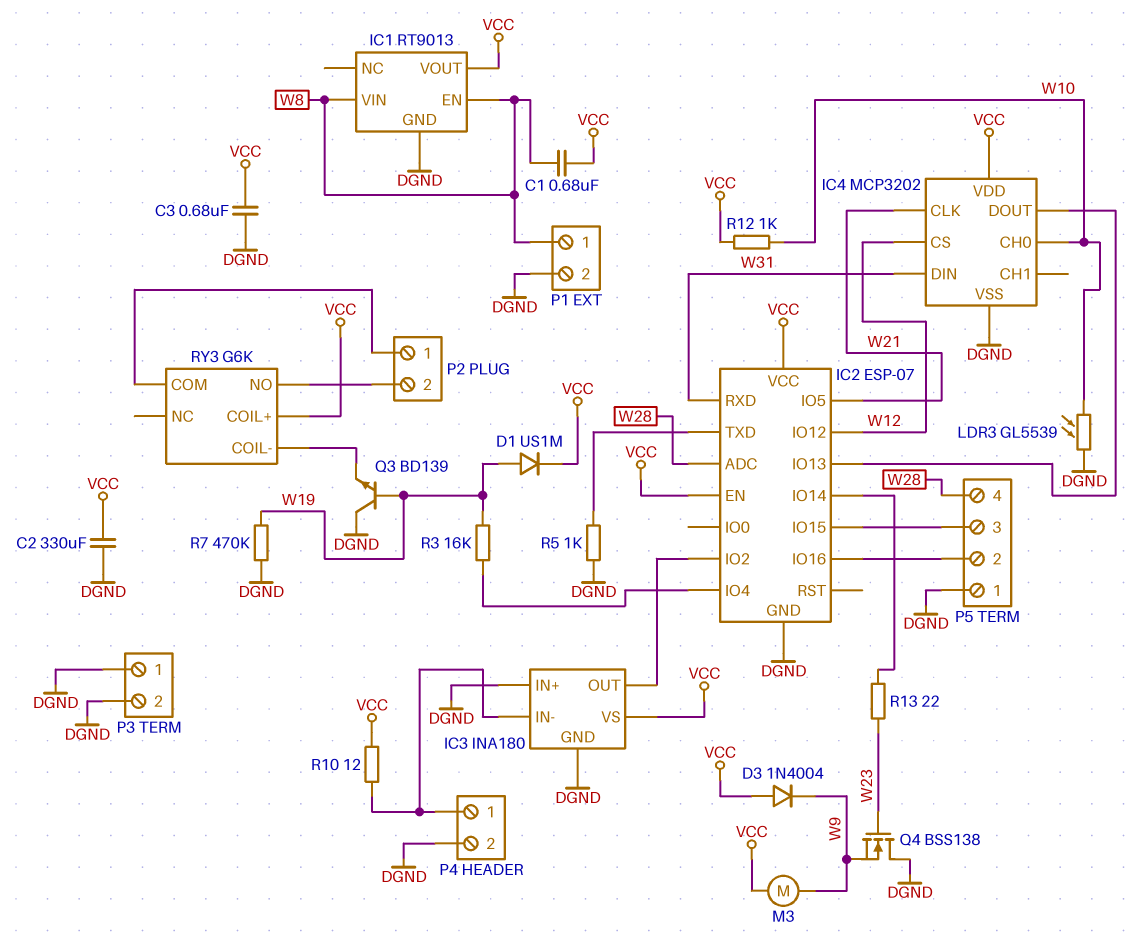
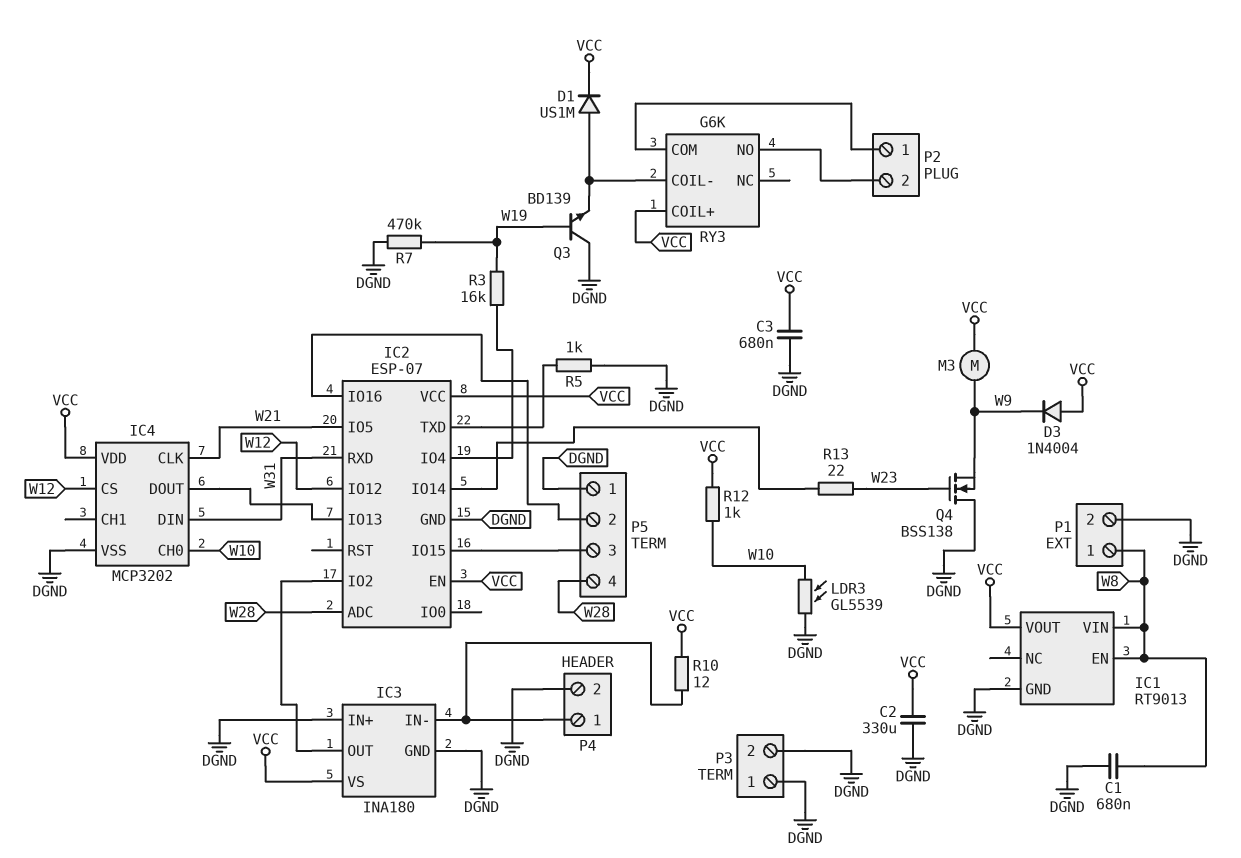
C1: 680nF (VCC, W8) -> 680nF (DGND, W8)
D1: diode US1M (A W19, K VCC) -> diode US1M (A RY3/COIL-, K VCC)

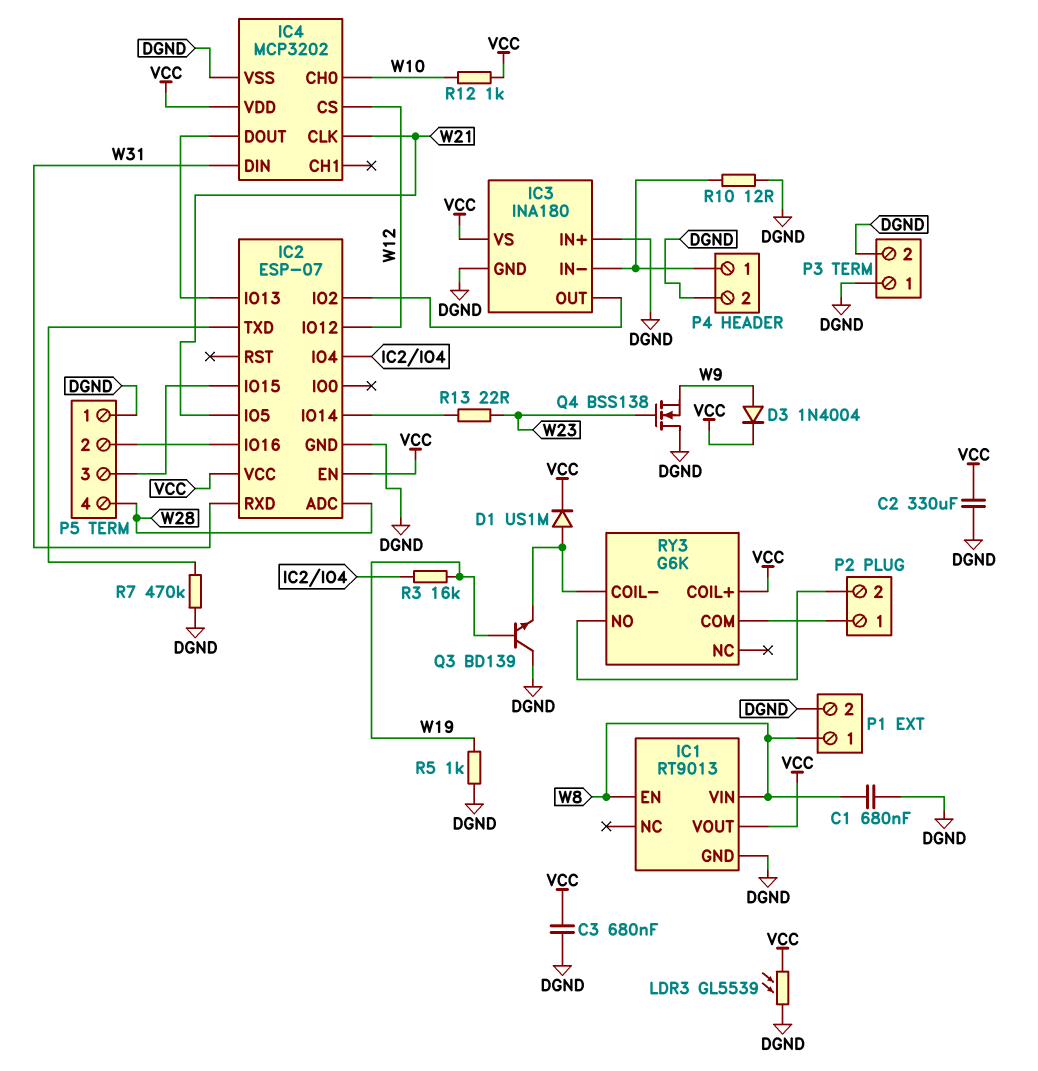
D3: diode 1N4004 (A VCC, K W9) -> diode 1N4004 (A W9, K VCC)
LDR3: GL5539 (DGND, W10) -> GL5539 (DGND, VCC)
M3: motor (VCC, W9) -> none
R5: 1k (DGND, IC2/TXD) -> 1k (DGND, W19)
R7: 470k (DGND, W19) -> 470k (DGND, IC2/TXD)
R10: 12 (IC3/IN-, VCC) -> 12 (DGND, IC3/IN-)

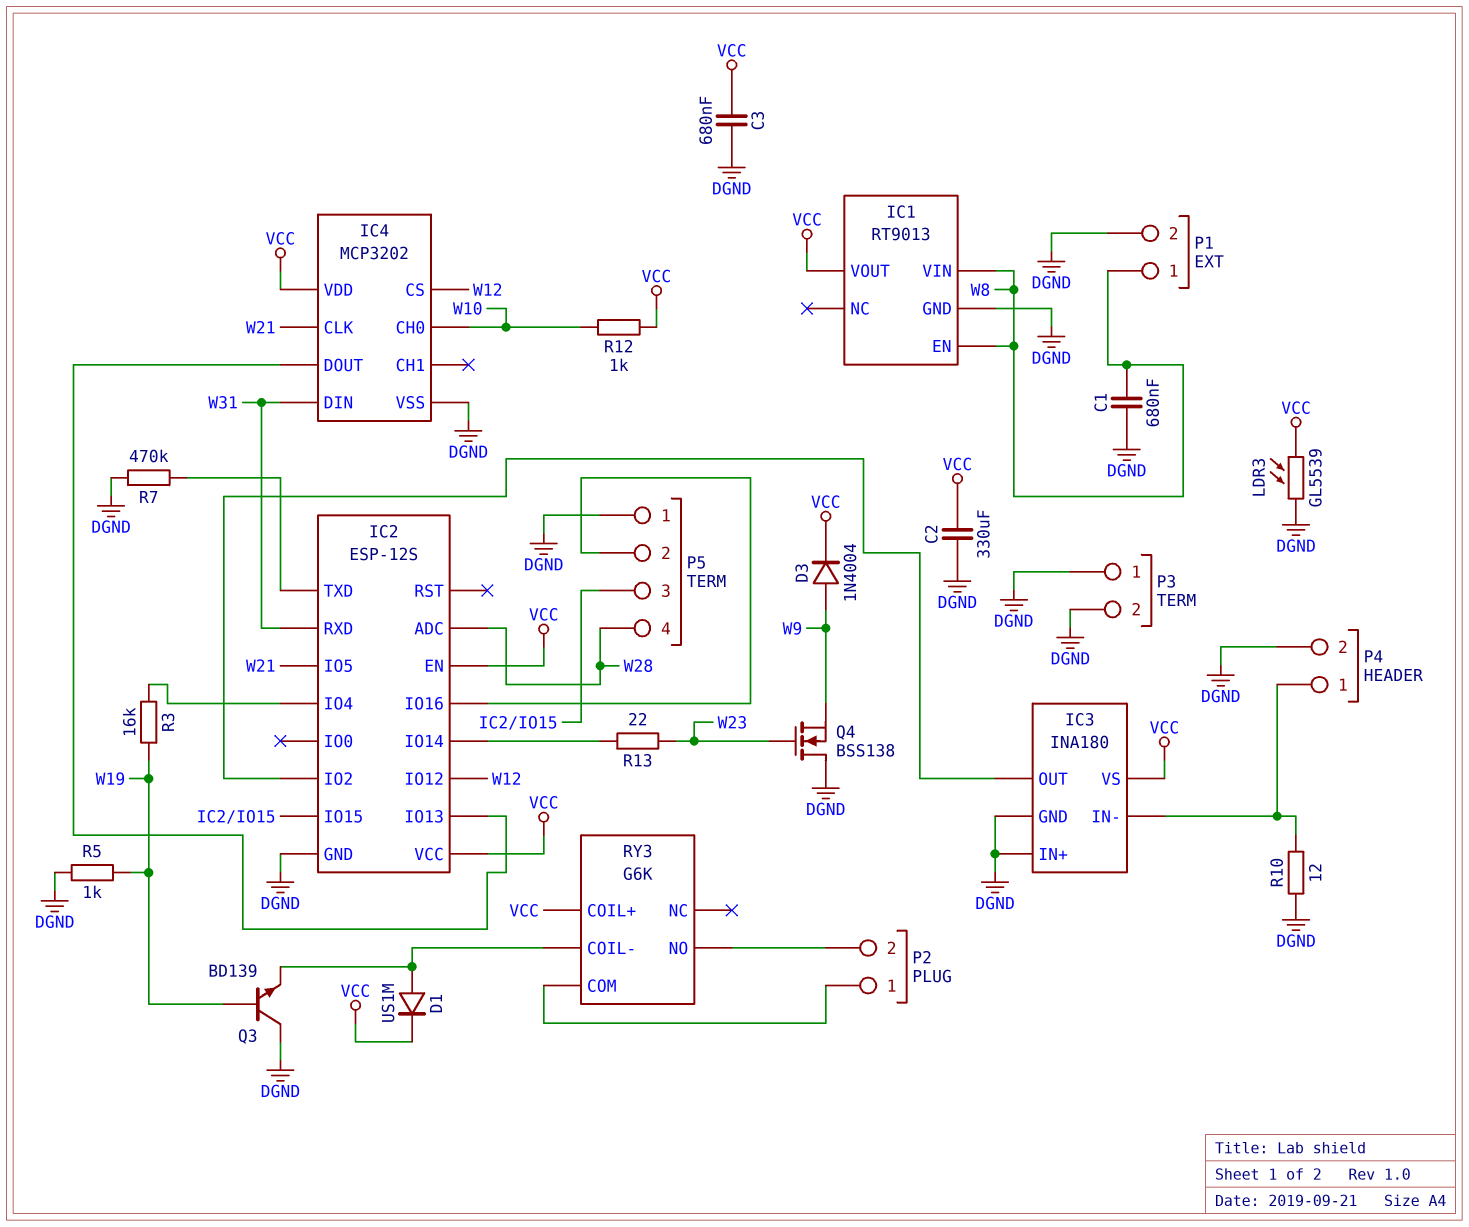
IC2: ESP-07 -> ESP-12S

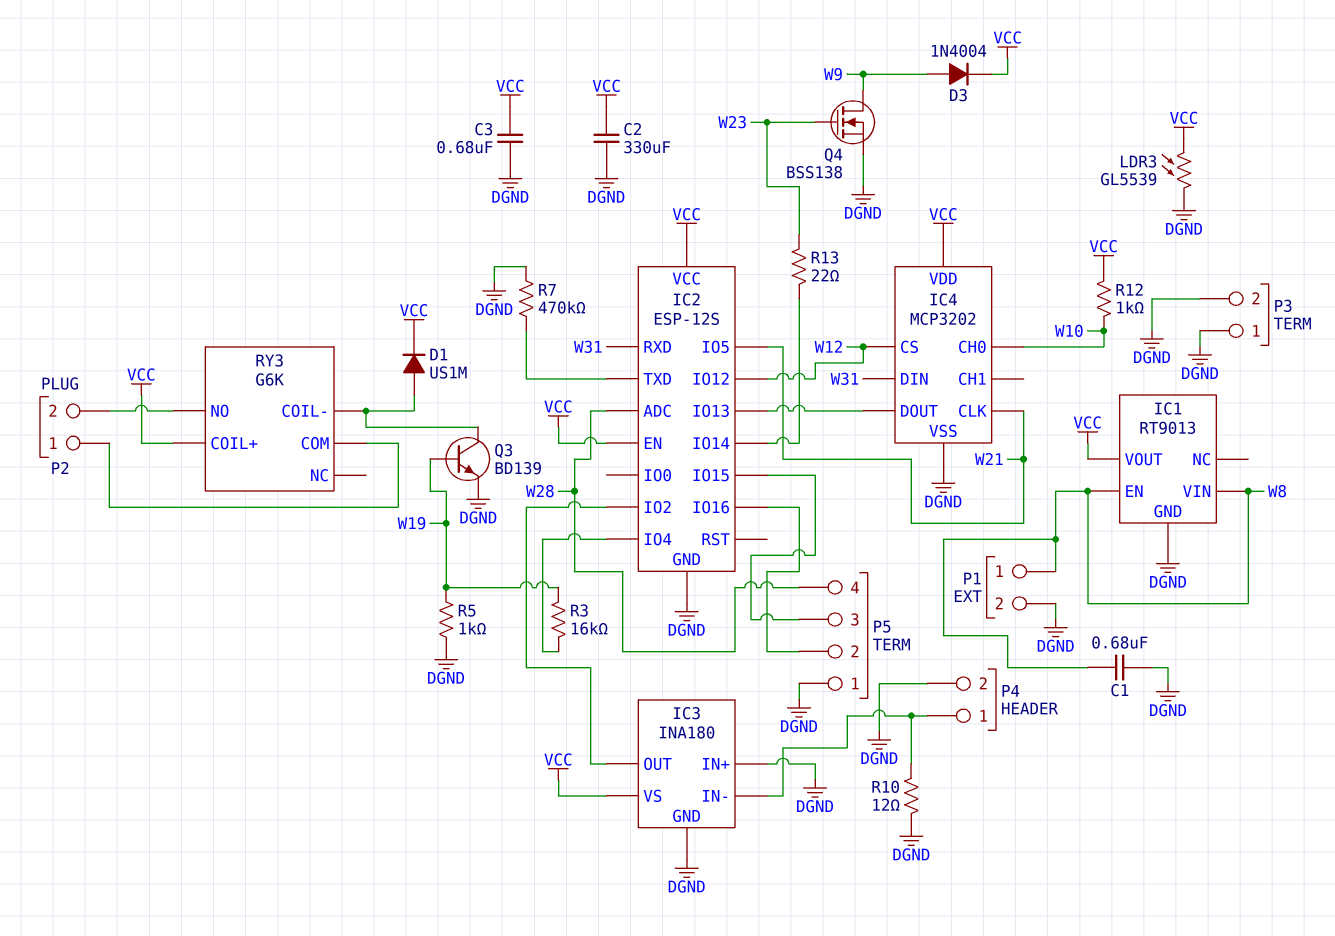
Q3: NPN BD139 (B W19, C DGND, E RY3/COIL-) -> NPN BD139 (B W19, C RY3/COIL-, E DGND)
Q4: NMOS BSS138 (G W23, D DGND, S W9) -> NMOS BSS138 (G W23, D W9, S DGND)

